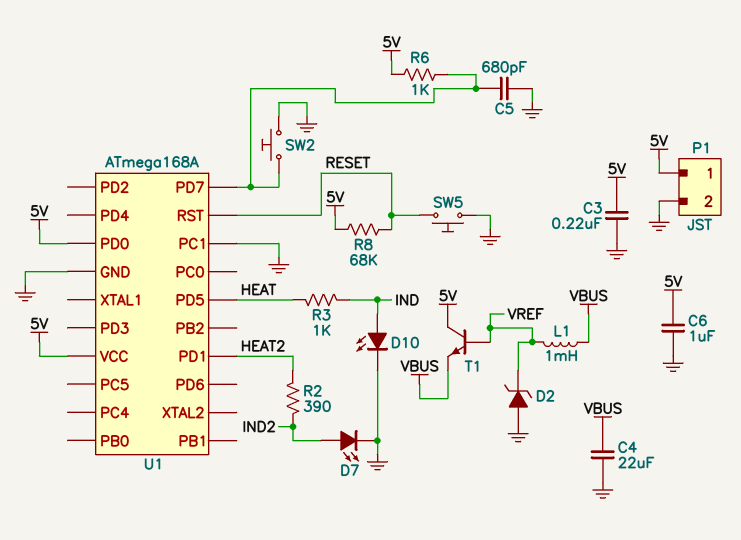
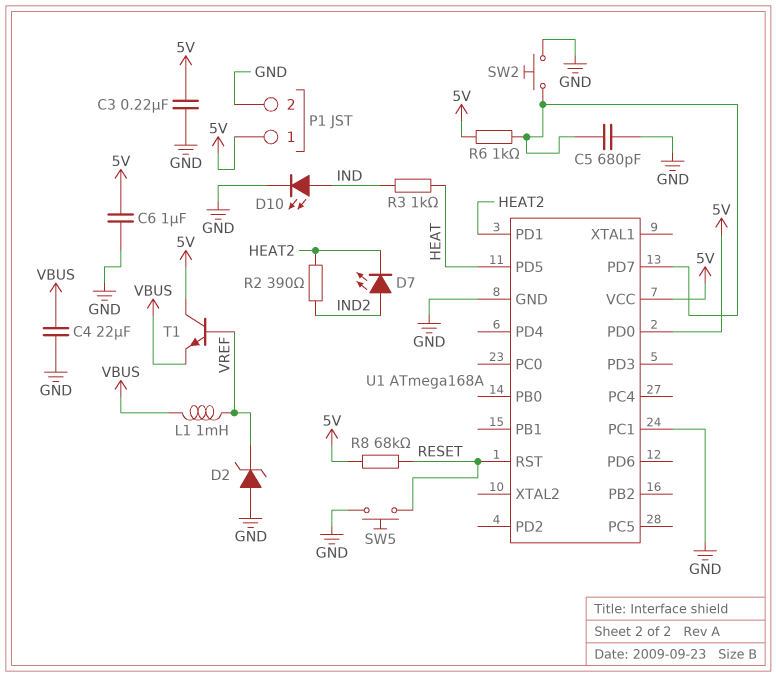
D7: LED (A IND2, K GND) -> LED (A IND2, K HEAT2)

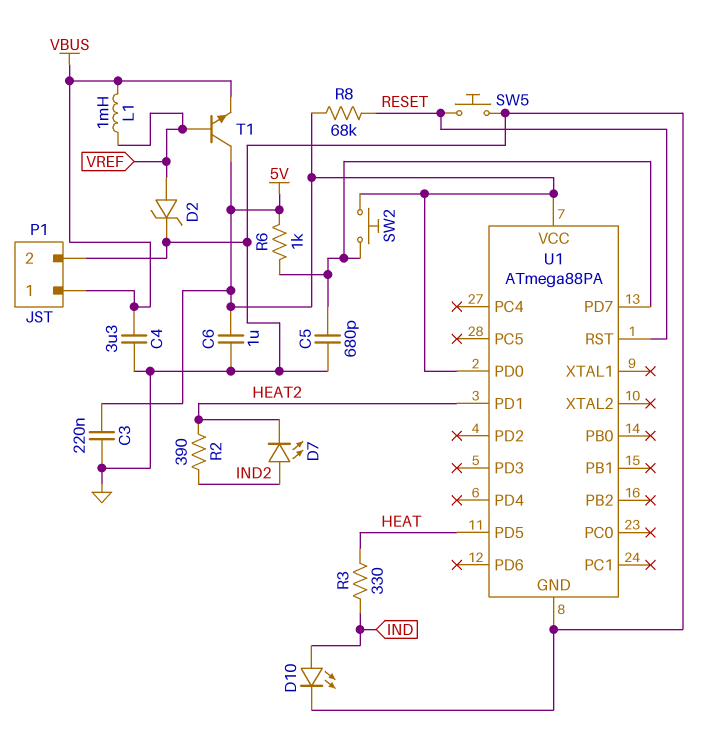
C4: 22uF (GND, VBUS) -> 3.3uF (GND, VBUS)
D2: zener (A GND, K VREF) -> zener (A VREF, K GND)
P1 pin 1: 5V -> VBUS
R3: 1k (HEAT, IND) -> 330 (HEAT, IND)
SW2: button (GND, U1/PD7) -> button (5V, U1/PD7)
U1: ATmega168A -> ATmega88PA
U1 pin PC1: GND -> none

